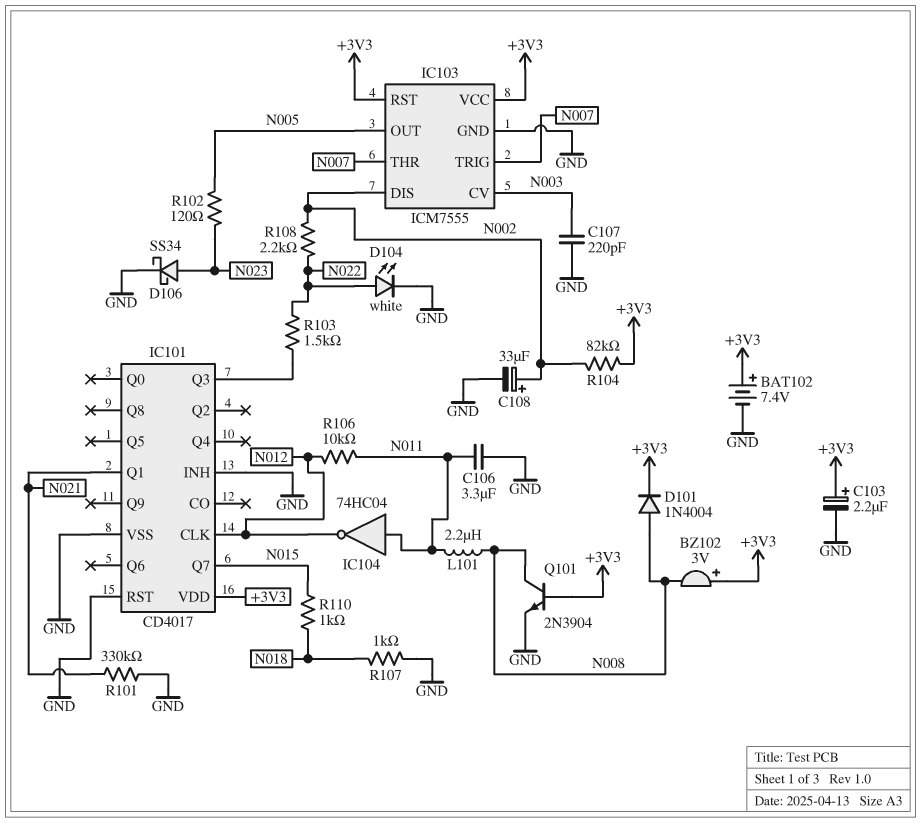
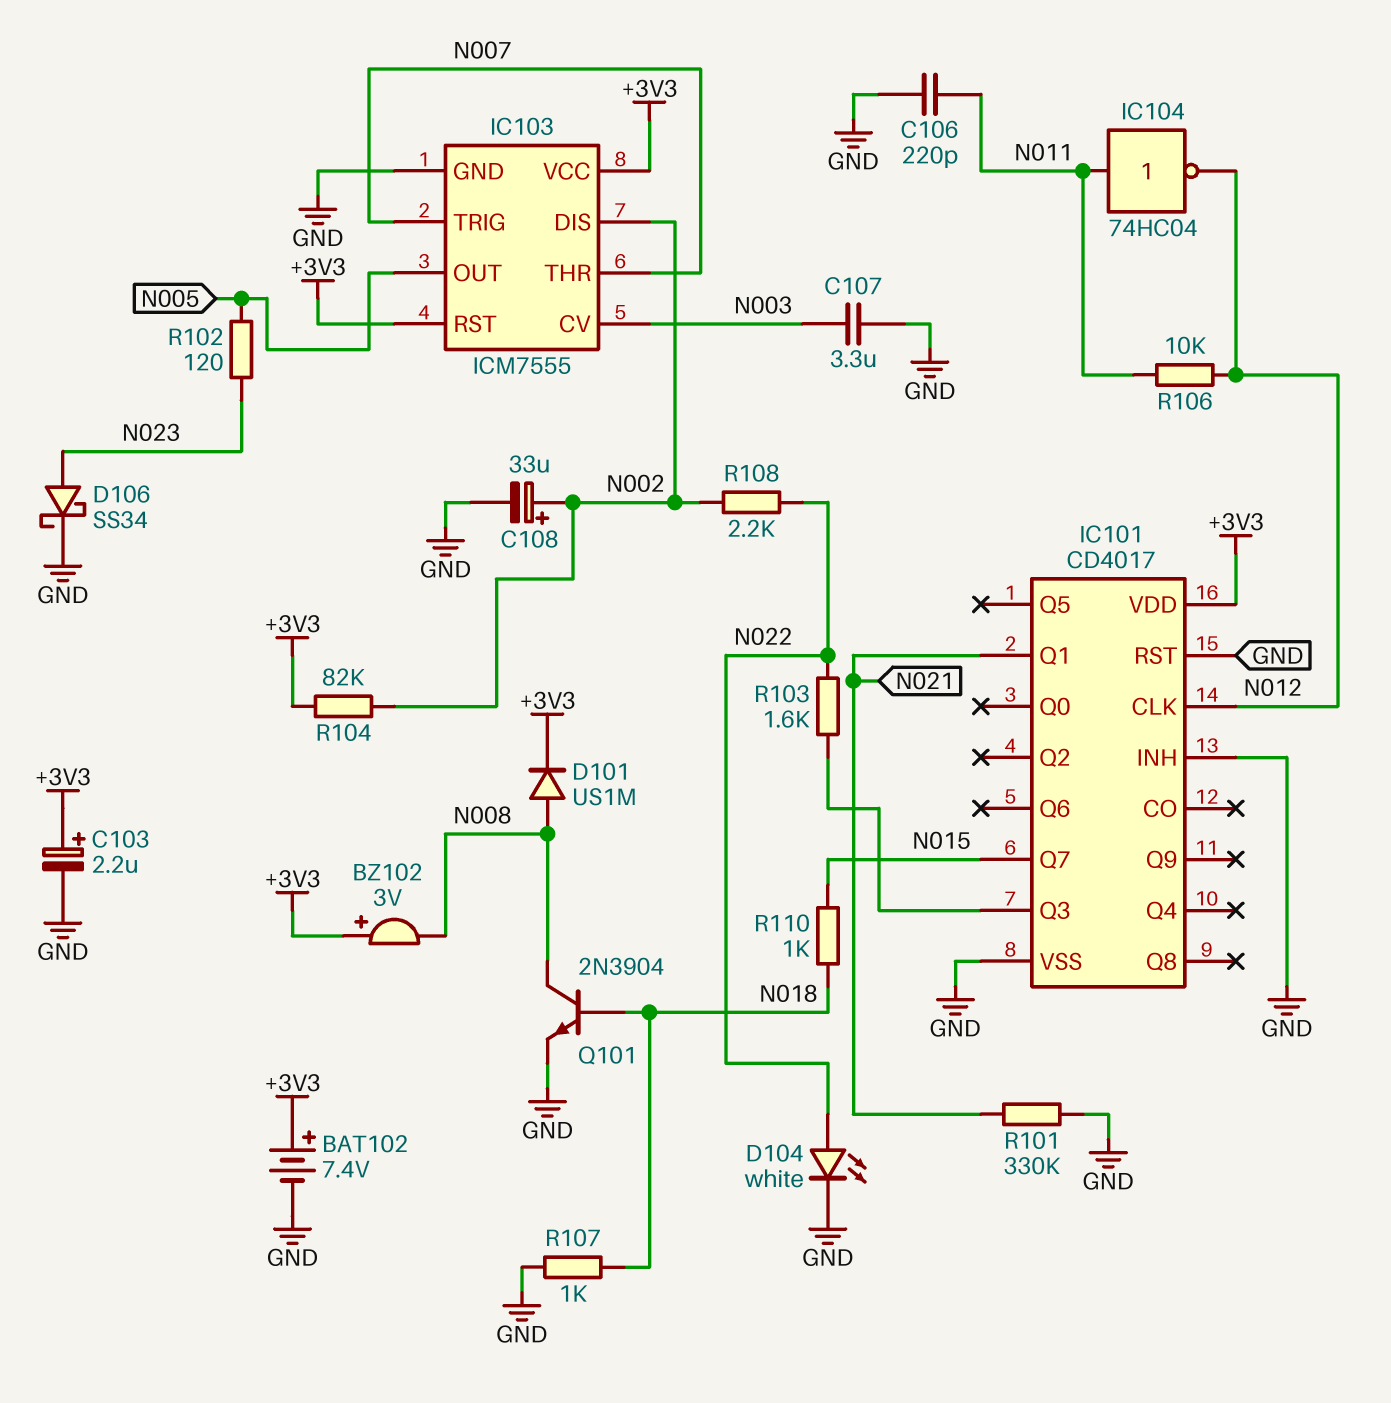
C106: 3.3uF (GND, N011) -> 220pF (GND, N011)
C107: 220pF (GND, N003) -> 3.3uF (GND, N003)
D101: diode 1N4004 (A N008, K +3V3) -> diode US1M (A N008, K +3V3)
L101: 2.2uH (N008, N011) -> none
Q101: NPN 2N3904 (B +3V3, C N008, E GND) -> NPN 2N3904 (B N018, C N008, E GND)
R103: 1.5k (IC101/Q3, N022) -> 1.6k (IC101/Q3, N022)

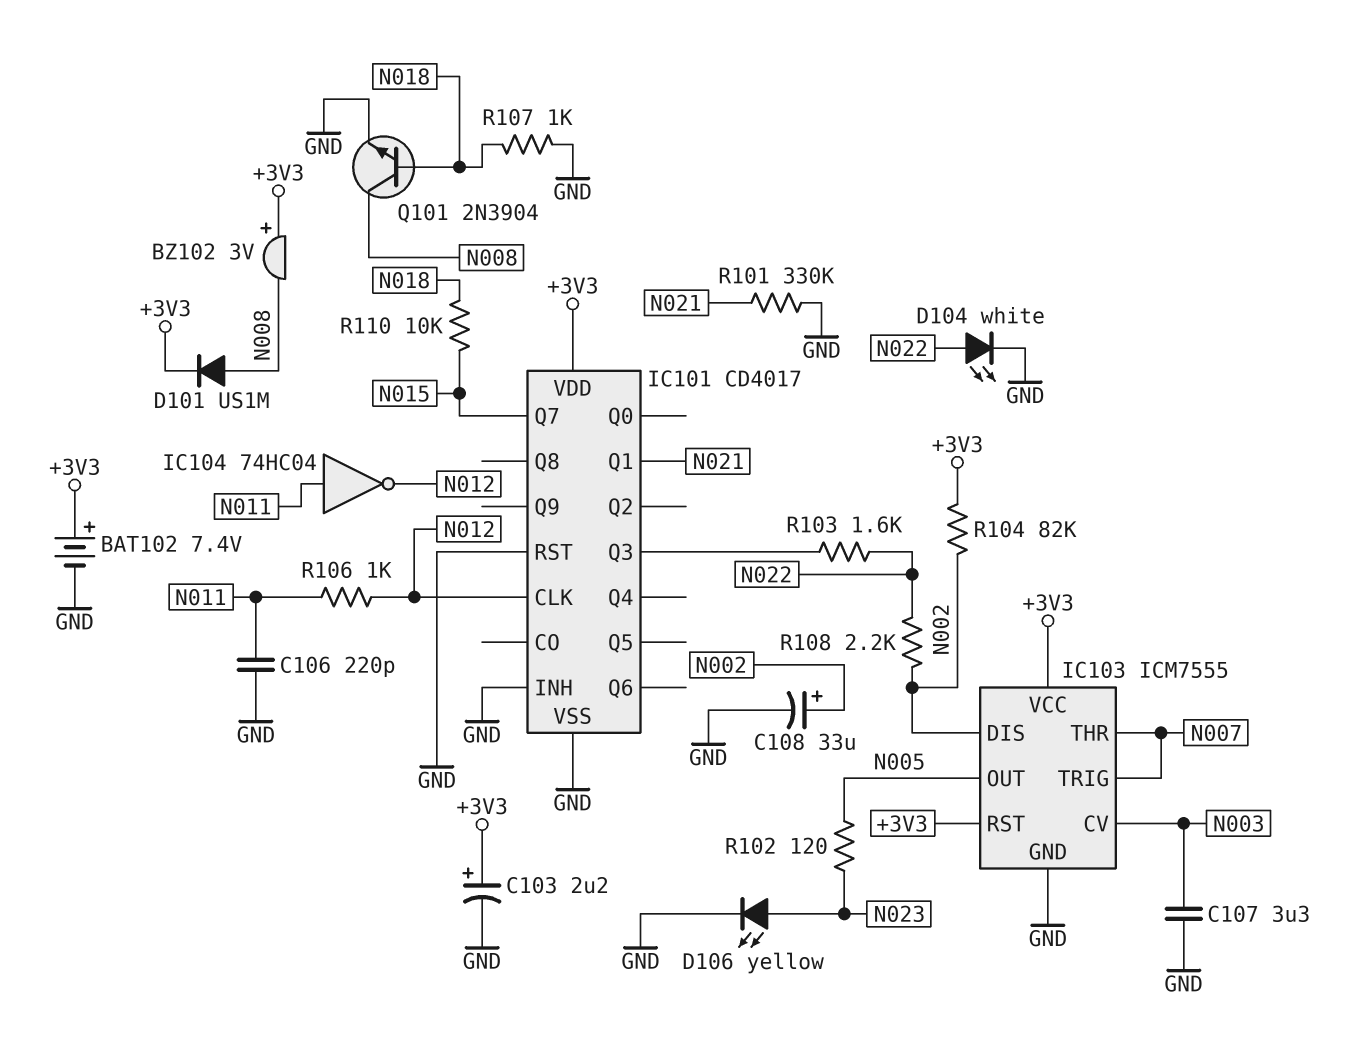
D106: schottky SS34 (A N023, K GND) -> LED yellow (A N023, K GND)
R106: 10k (N011, N012) -> 1k (N011, N012)
R110: 1k (N015, N018) -> 10k (N015, N018)

